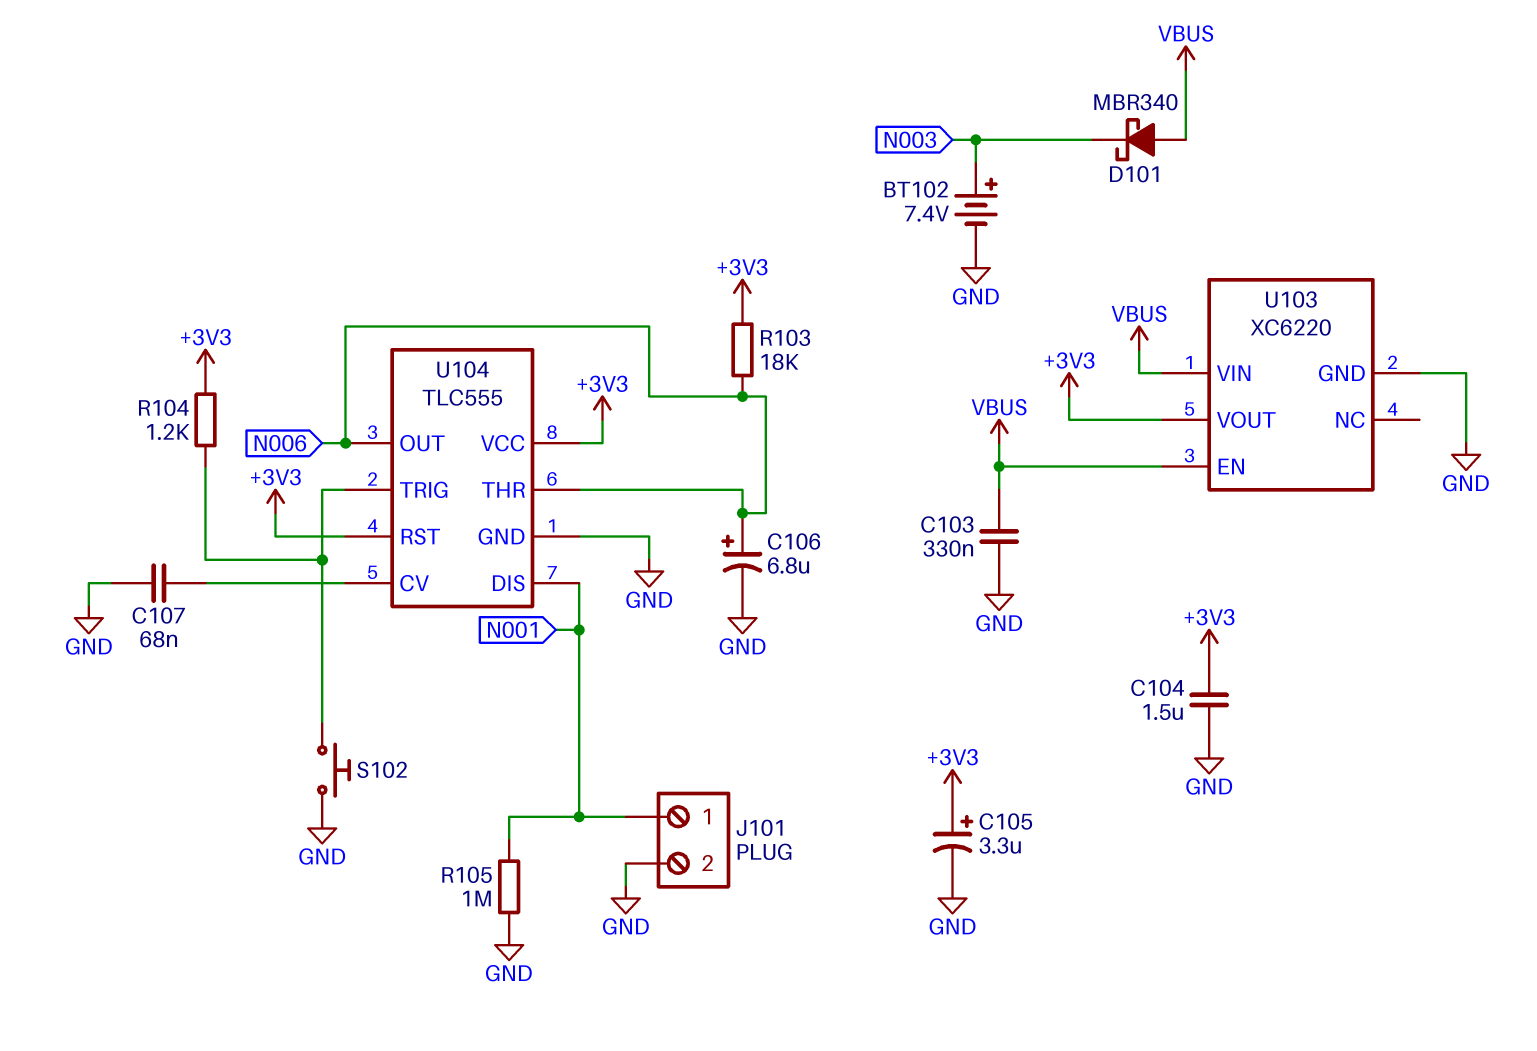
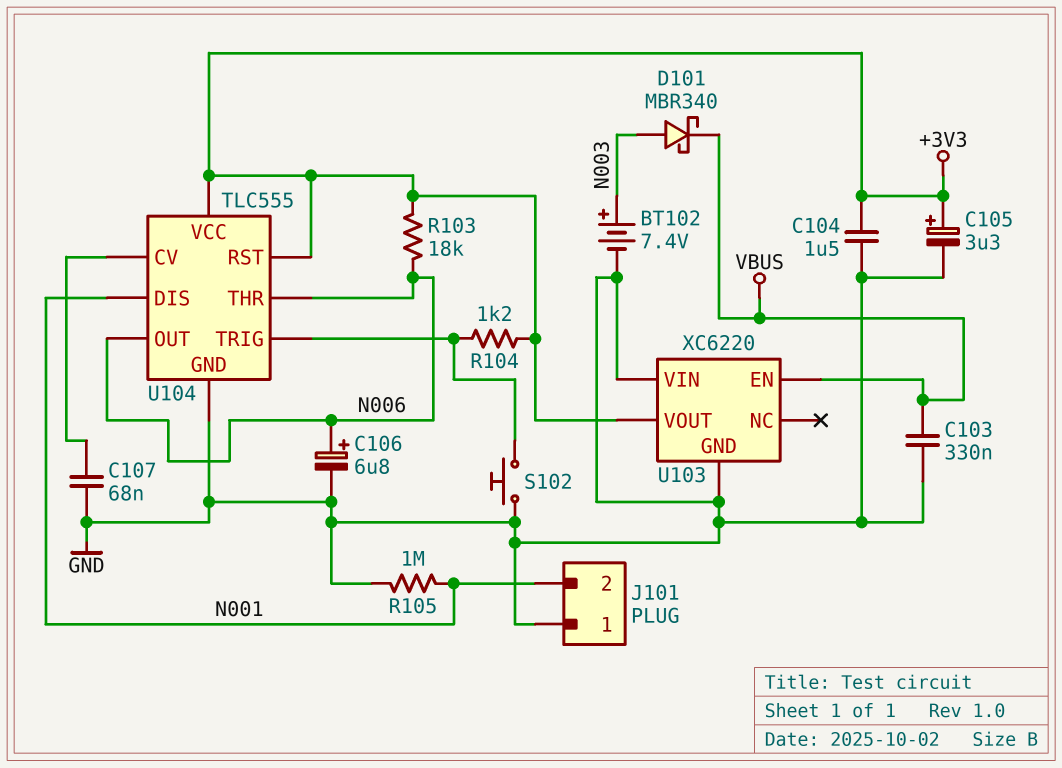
D101: schottky MBR340 (A VBUS, K N003) -> schottky MBR340 (A N003, K VBUS)
J101 pin 1: N001 -> GND
J101 pin 2: GND -> N001
U103 pin VIN: VBUS -> GND

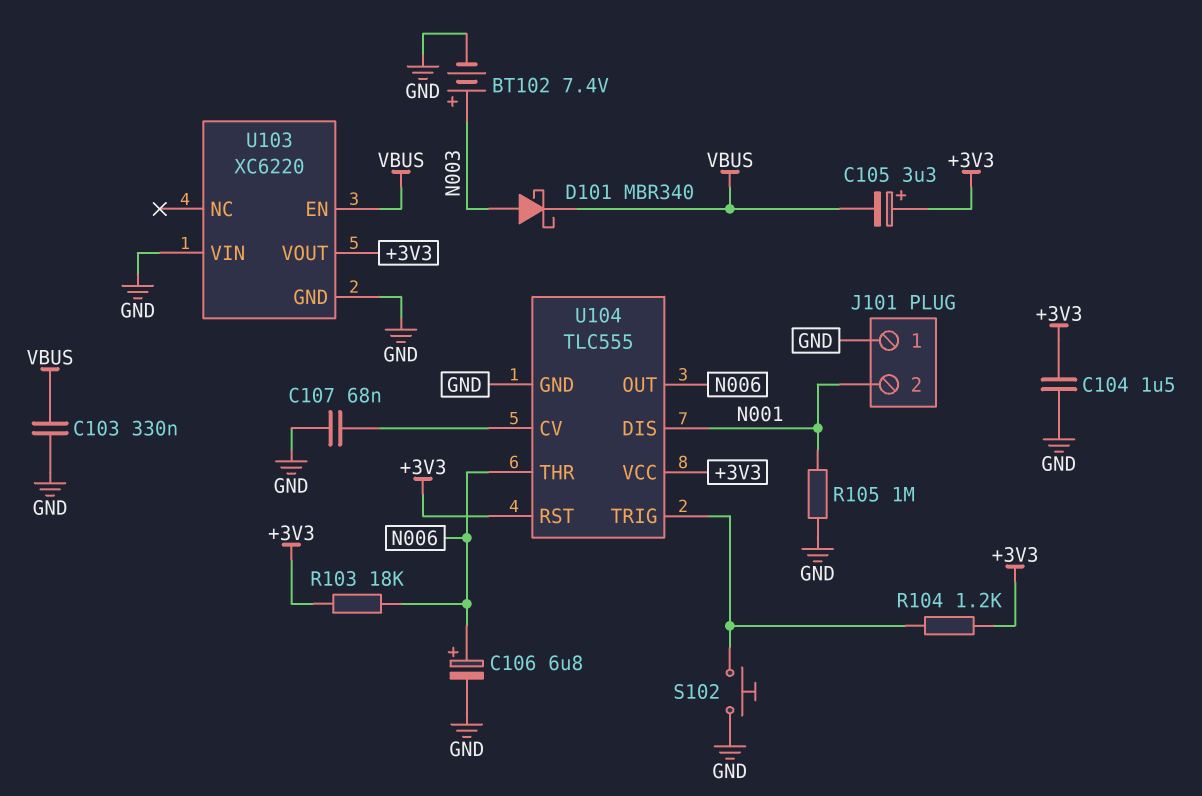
C105: 3.3uF (plus +3V3, minus GND) -> 3.3uF (plus +3V3, minus VBUS)

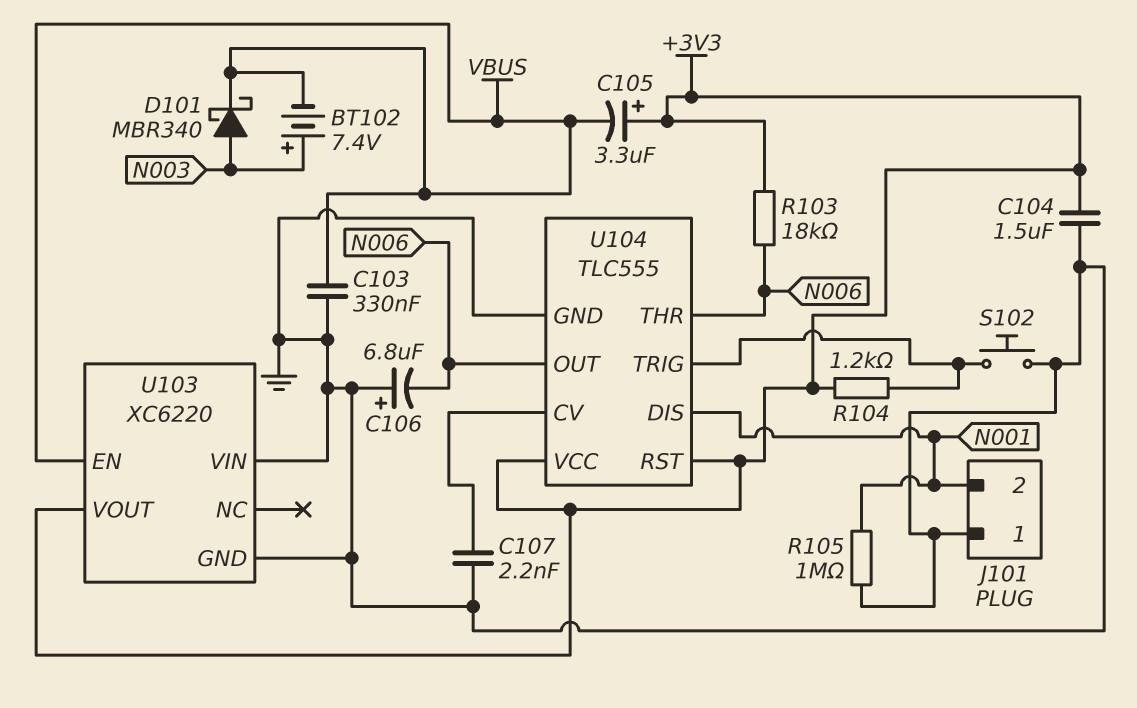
BT102: 7.4V (plus N003, minus GND) -> 7.4V (plus N003, minus VBUS)
C106: 6.8uF (plus N006, minus GND) -> 6.8uF (plus GND, minus N006)
C107: 68nF (GND, U104/CV) -> 2.2nF (GND, U104/CV)

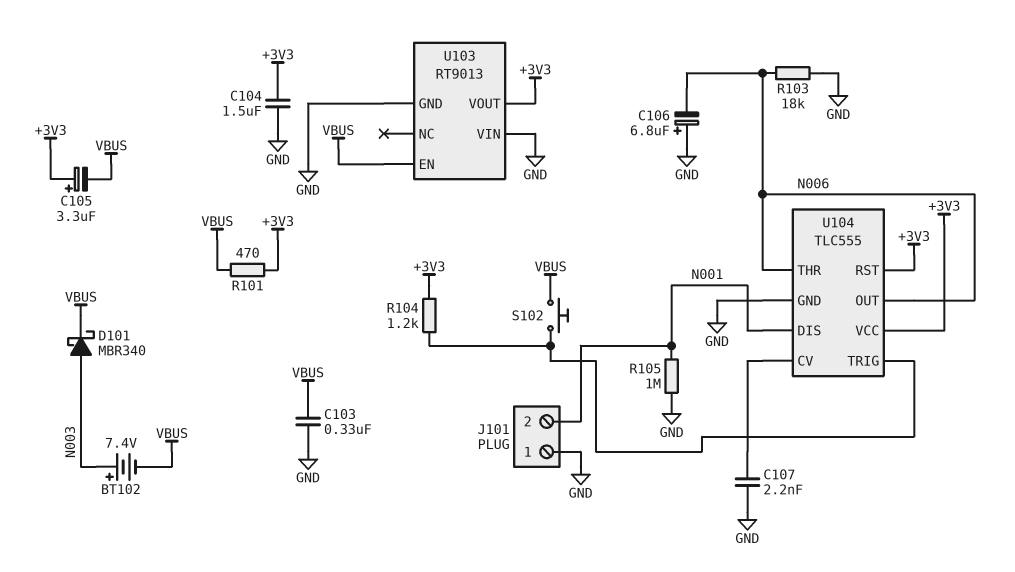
R101: none -> 470 (+3V3, VBUS)
R103: 18k (+3V3, N006) -> 18k (GND, N006)
S102: button (GND, U104/TRIG) -> button (U104/TRIG, VBUS)
U103: XC6220 -> RT9013

